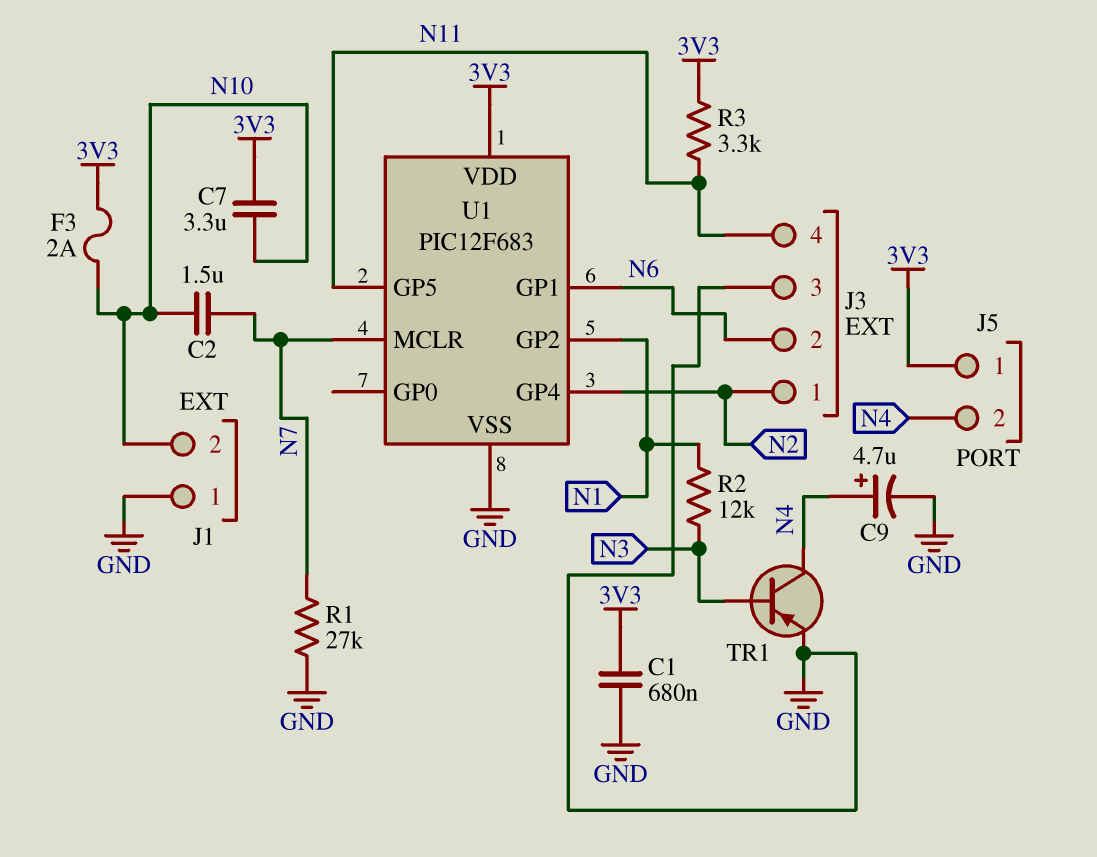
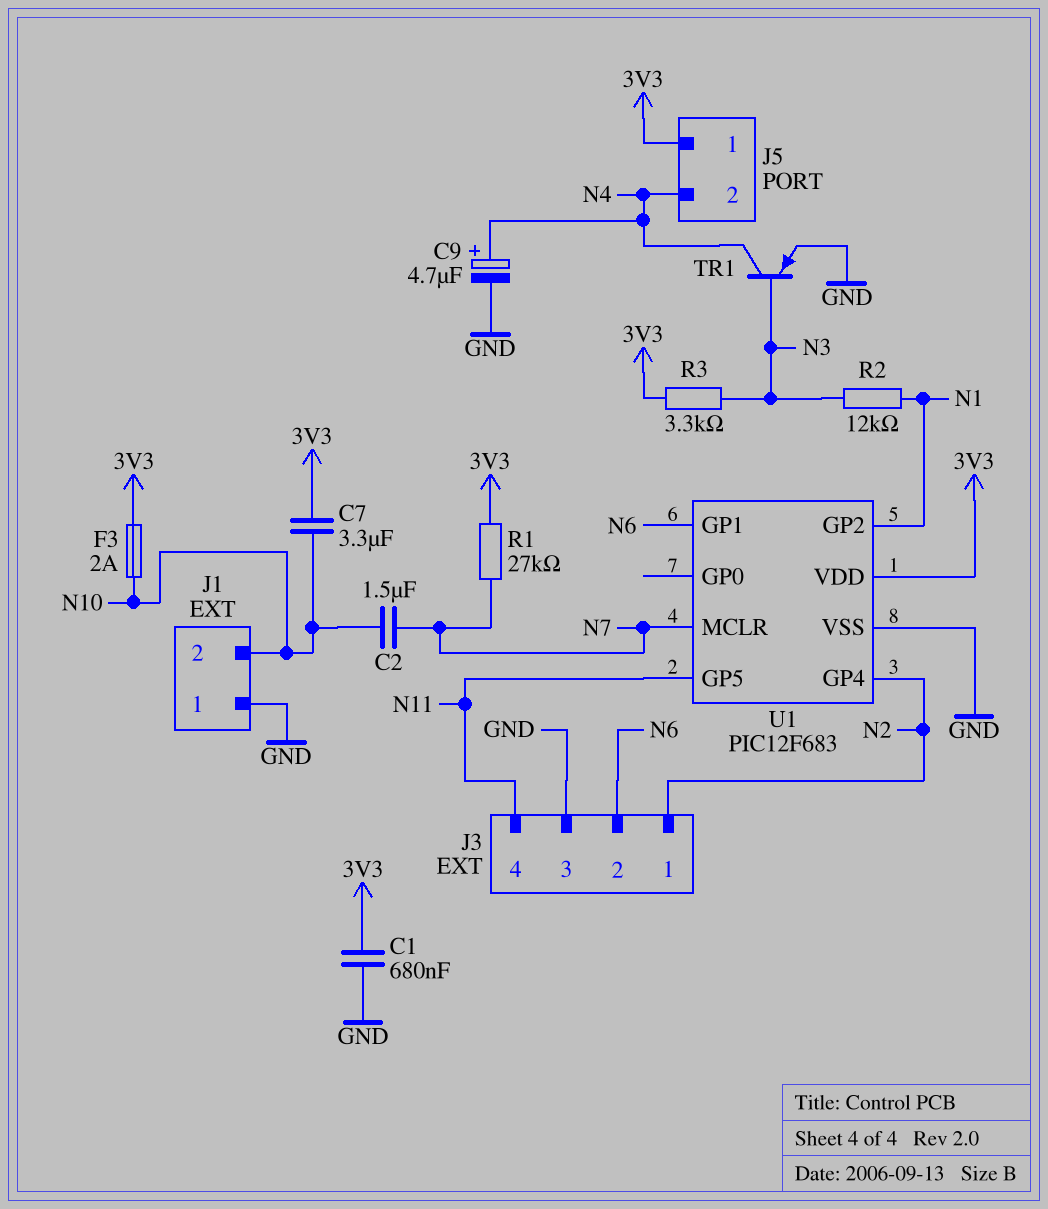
R1: 27k (GND, N7) -> 27k (3V3, N7)
R3: 3.3k (3V3, N11) -> 3.3k (3V3, N3)

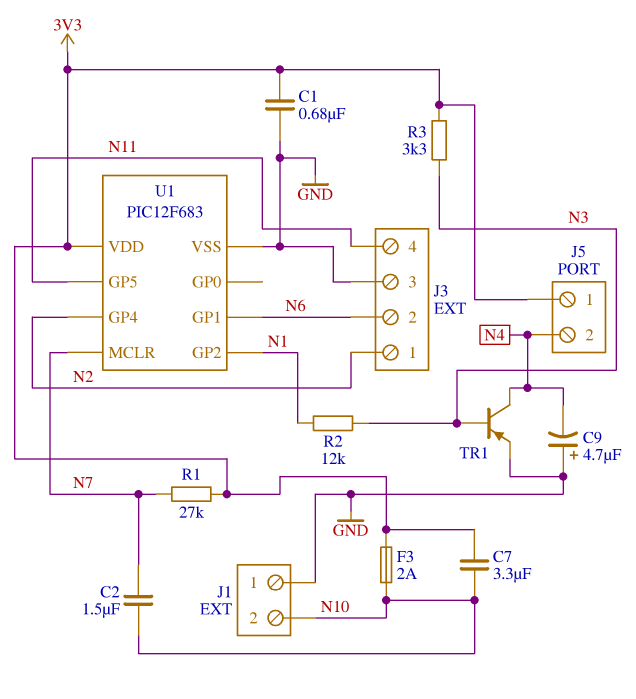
C9: 4.7uF (plus N4, minus GND) -> 4.7uF (plus GND, minus N4)

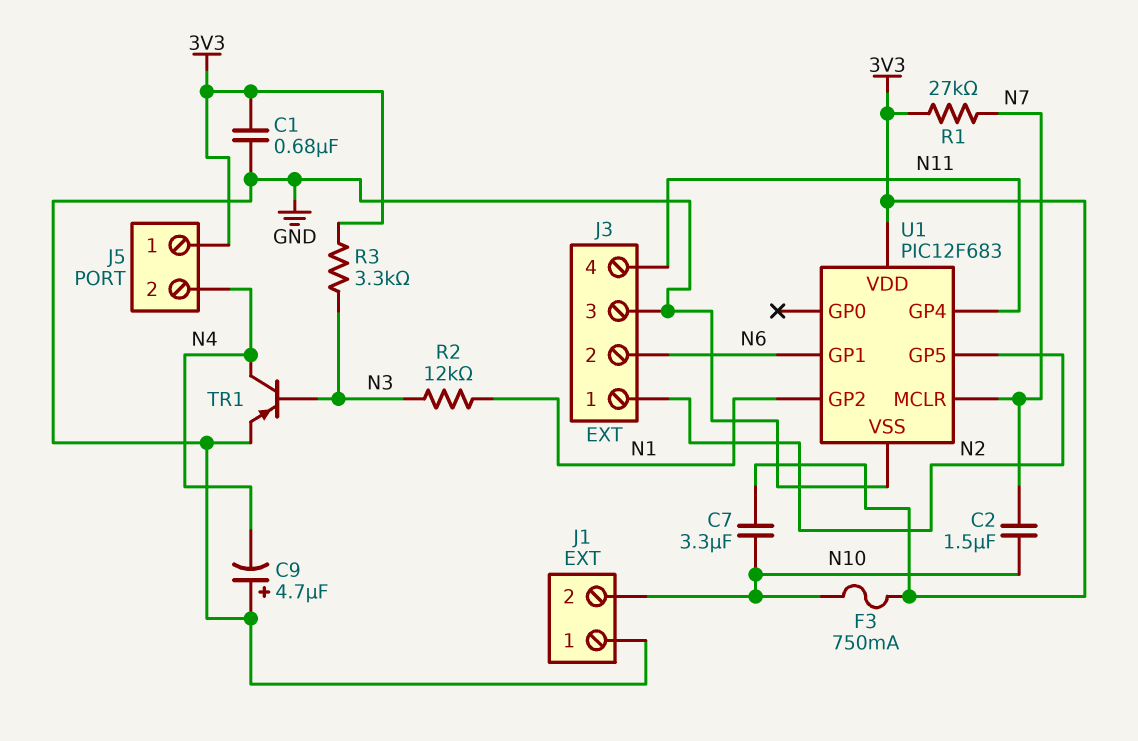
F3: 2A (3V3, N10) -> 750mA (3V3, N10)
U1 pin GP4: N2 -> N11
U1 pin GP5: N11 -> N2

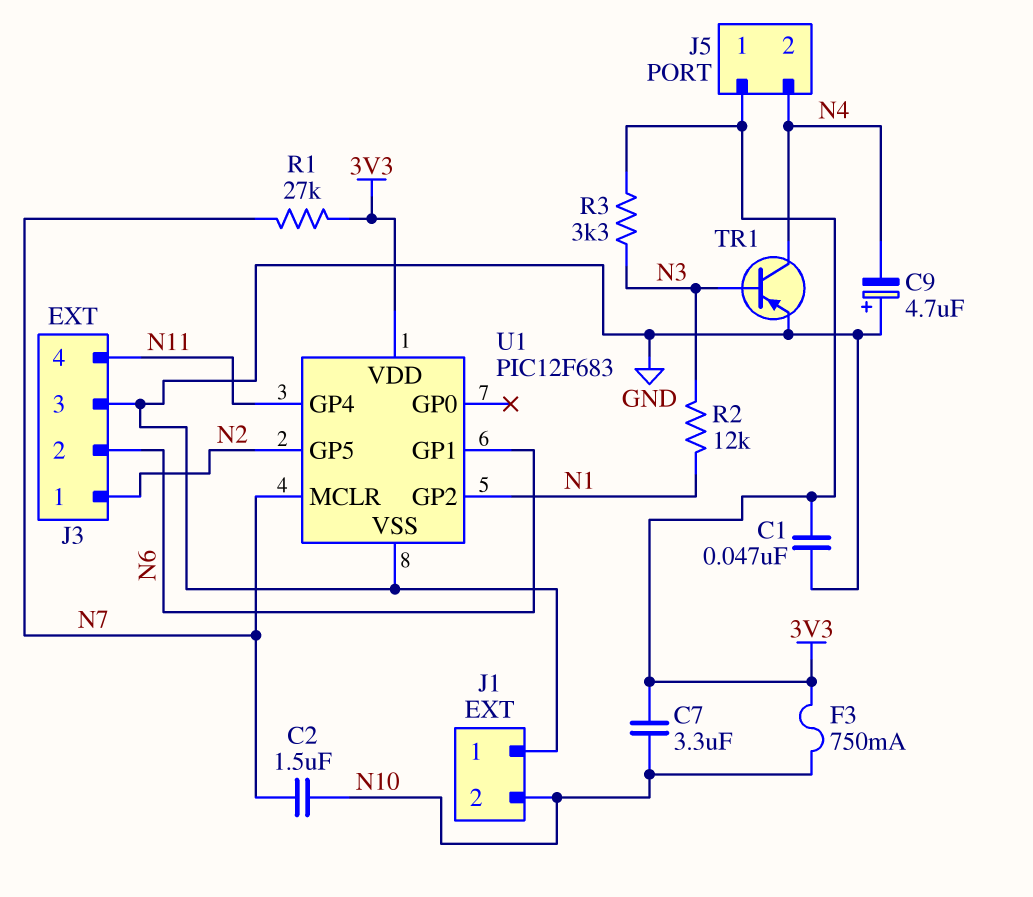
C1: 680nF (3V3, GND) -> 47nF (3V3, GND)

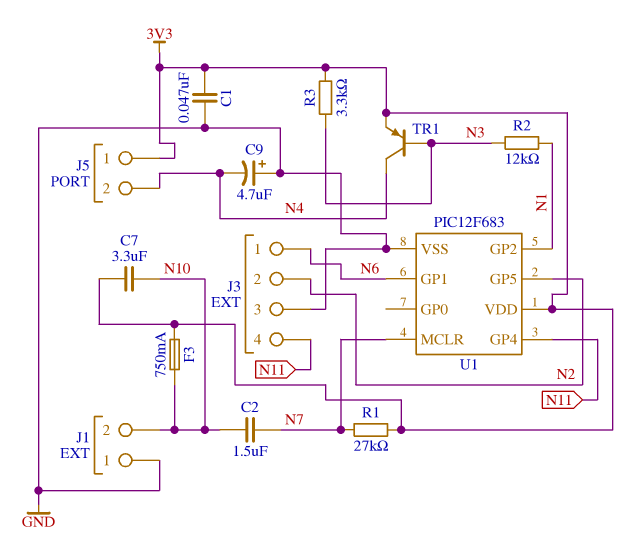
J3 pin 1: N2 -> N6
J3 pin 2: N6 -> N2
TR1: PNP (B N3, C N4, E GND) -> PNP (B N3, C N4, E 3V3)

